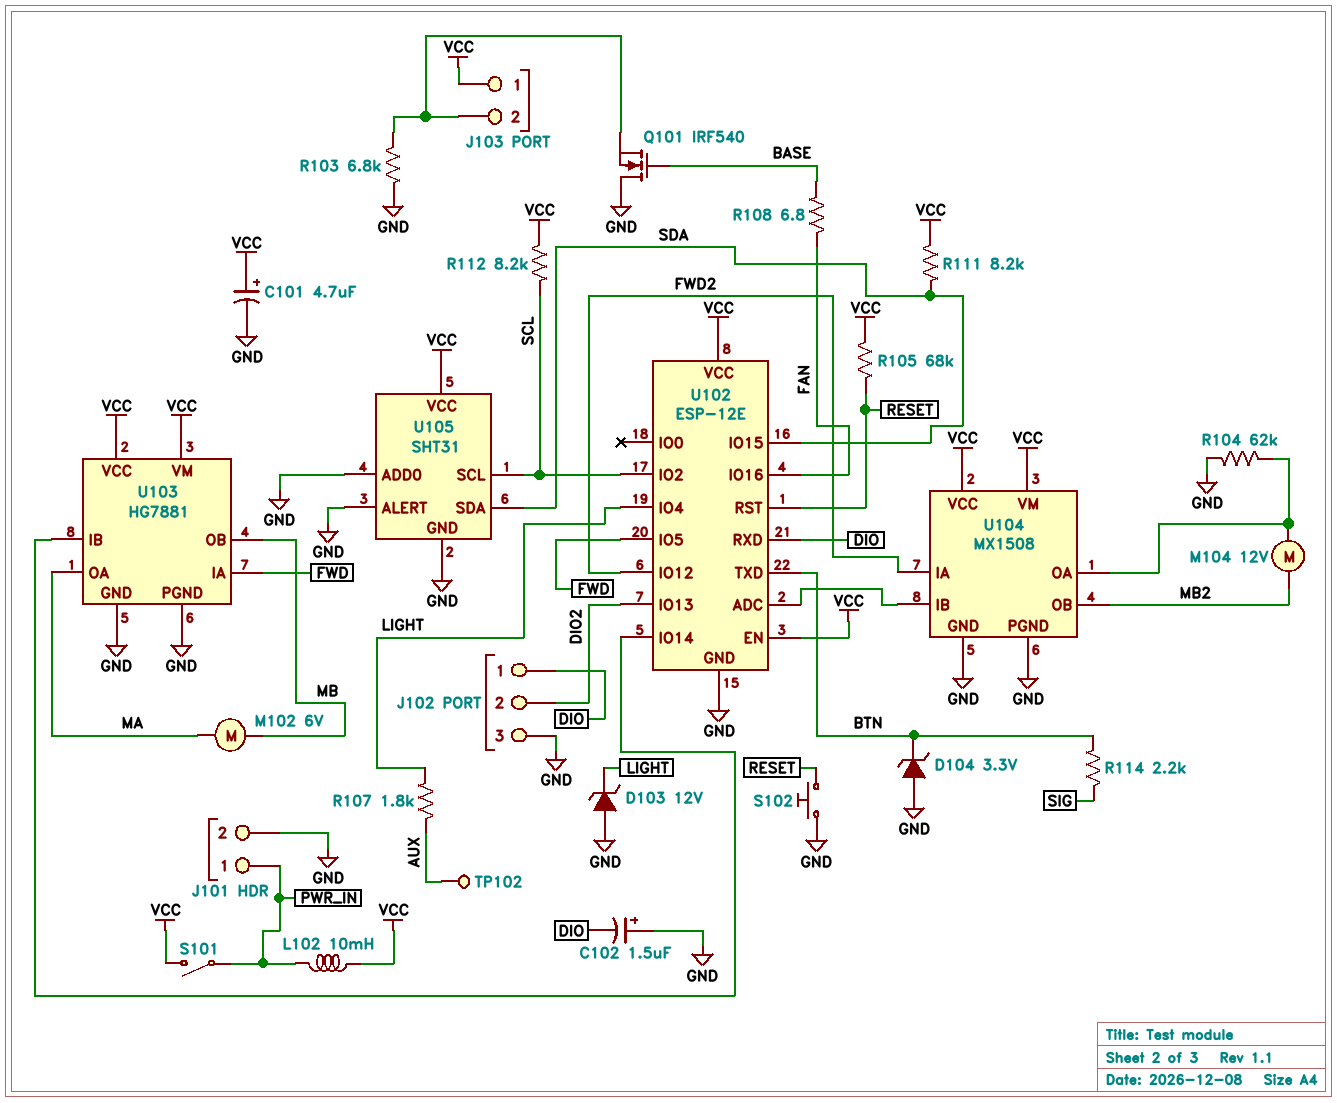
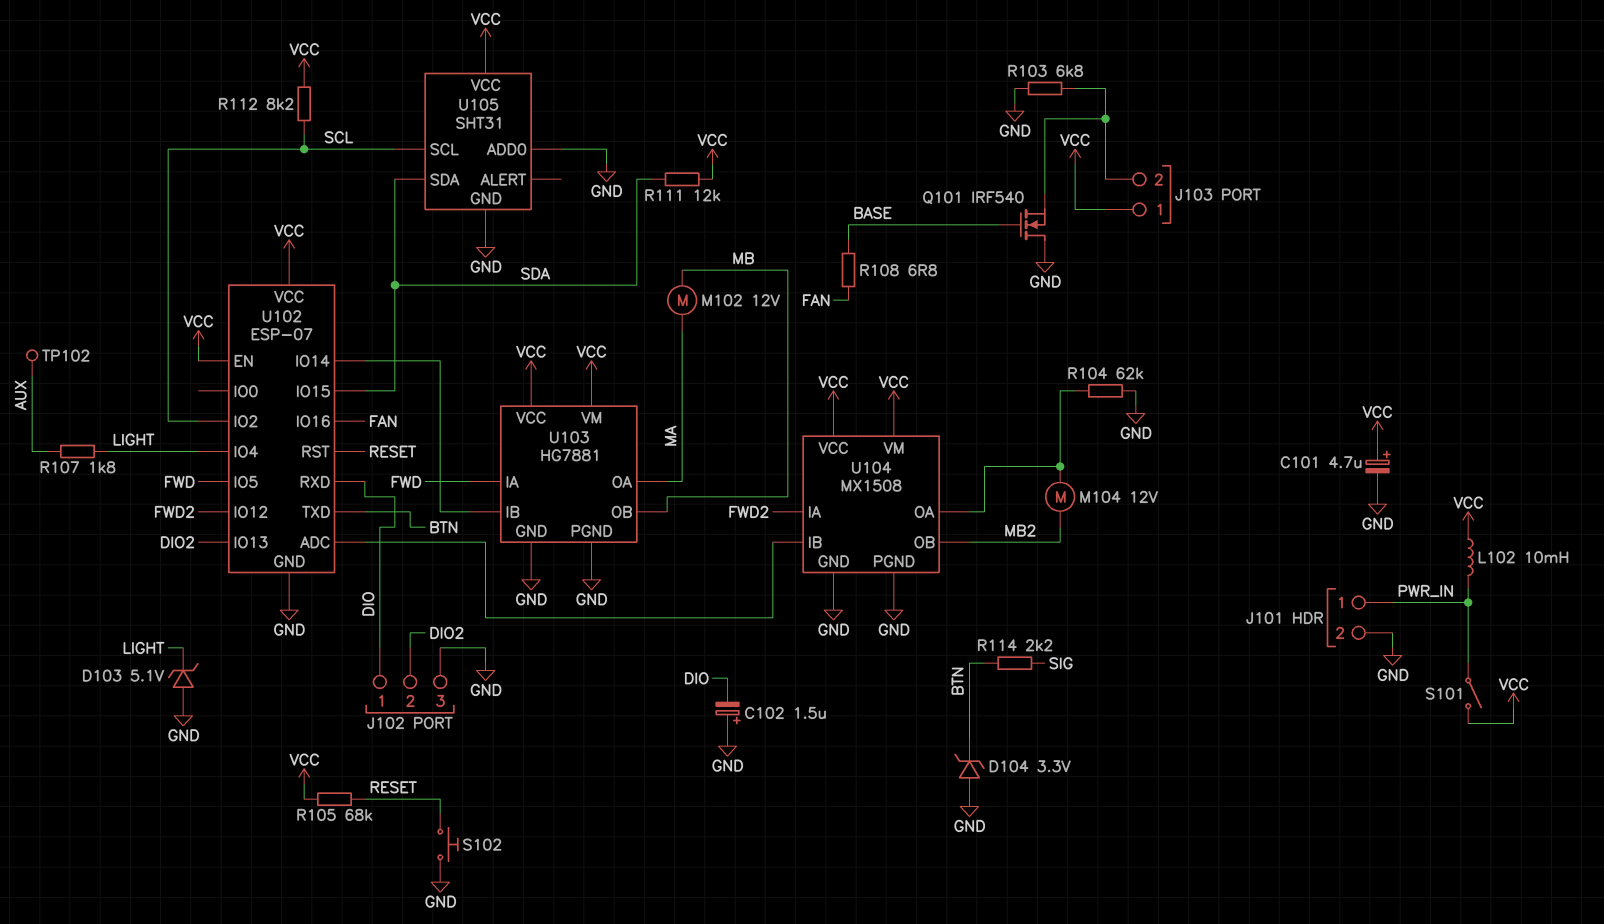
D103: zener 12V (A GND, K LIGHT) -> zener 5.1V (A GND, K LIGHT)
M102: motor 6V (MA, MB) -> motor 12V (MA, MB)
R111: 8.2k (SDA, VCC) -> 12k (SDA, VCC)
U102: ESP-12E -> ESP-07
U105 pin ALERT: GND -> none

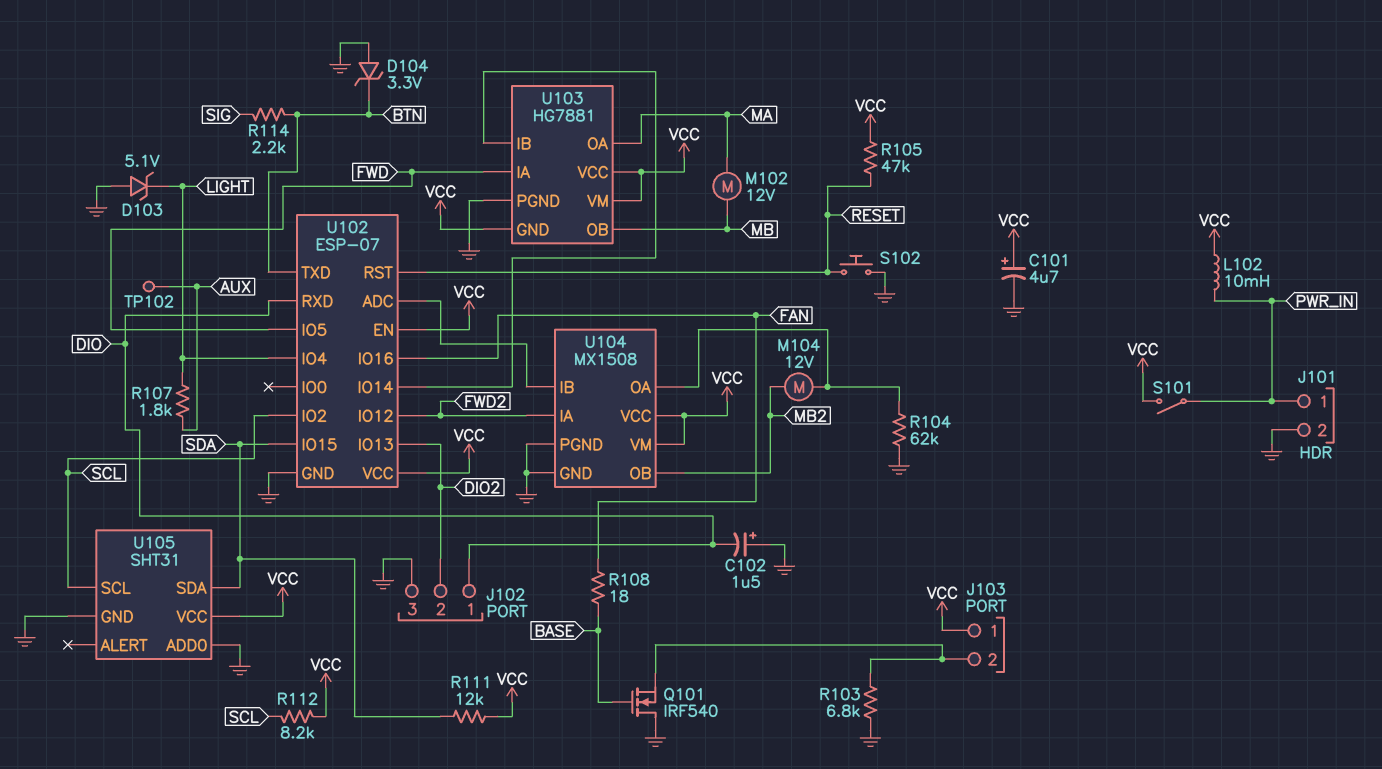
R105: 68k (RESET, VCC) -> 47k (RESET, VCC)
R108: 6.8 (BASE, FAN) -> 18 (BASE, FAN)
U103 pin GND: GND -> VCC

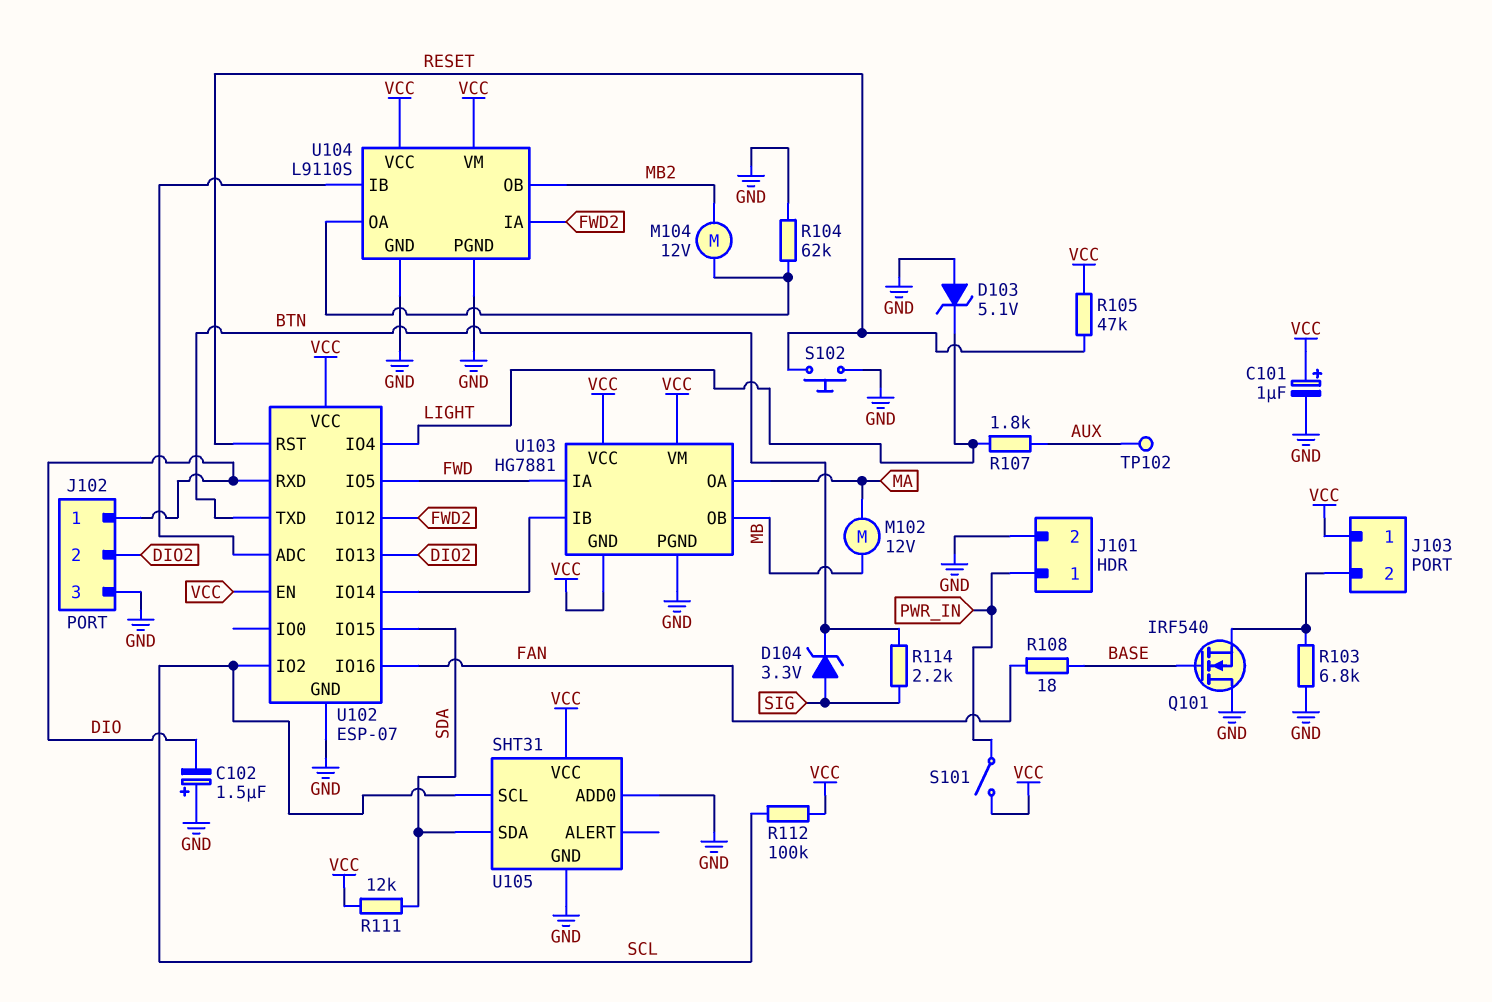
C101: 4.7uF (plus VCC, minus GND) -> 1uF (plus VCC, minus GND)
D104: zener 3.3V (A GND, K BTN) -> zener 3.3V (A SIG, K BTN)
L102: 10mH (PWR_IN, VCC) -> none
R112: 8.2k (SCL, VCC) -> 100k (SCL, VCC)
U104: MX1508 -> L9110S

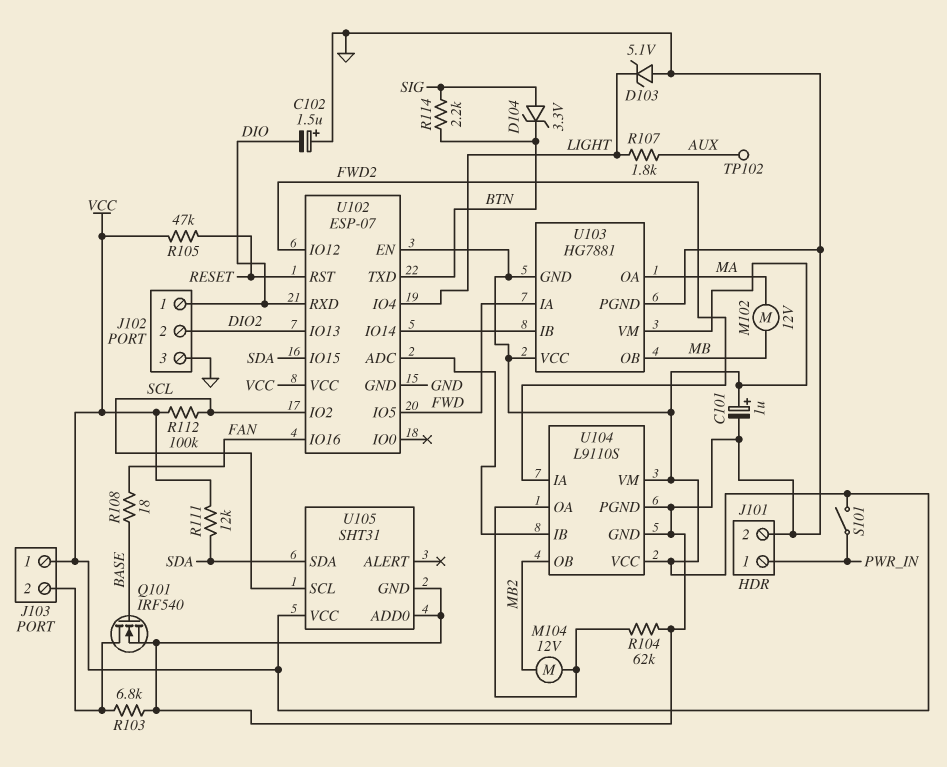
Q101: NMOS IRF540 (G BASE, D GND, S J103/2) -> NMOS IRF540 (G BASE, D J103/2, S GND)
S102: button (GND, RESET) -> none

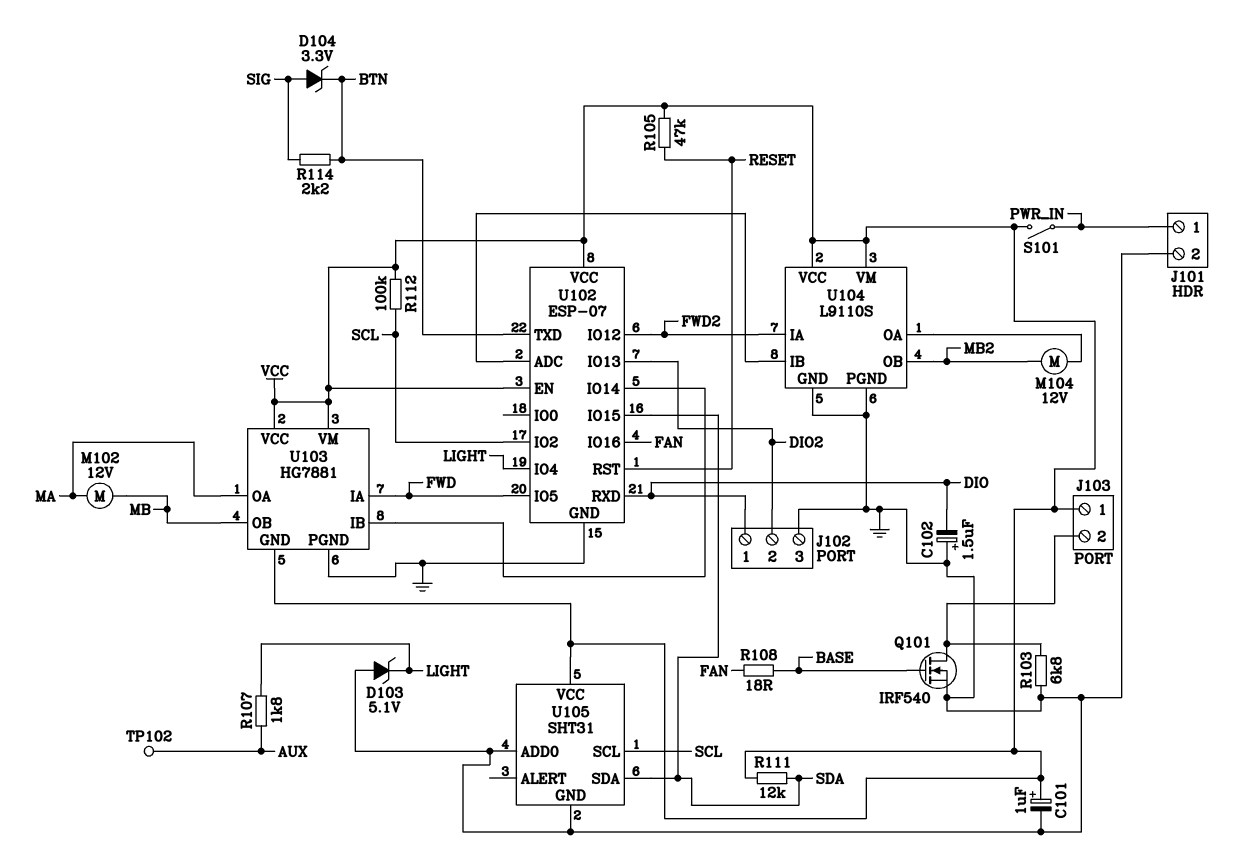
R104: 62k (GND, U104/OA) -> none

